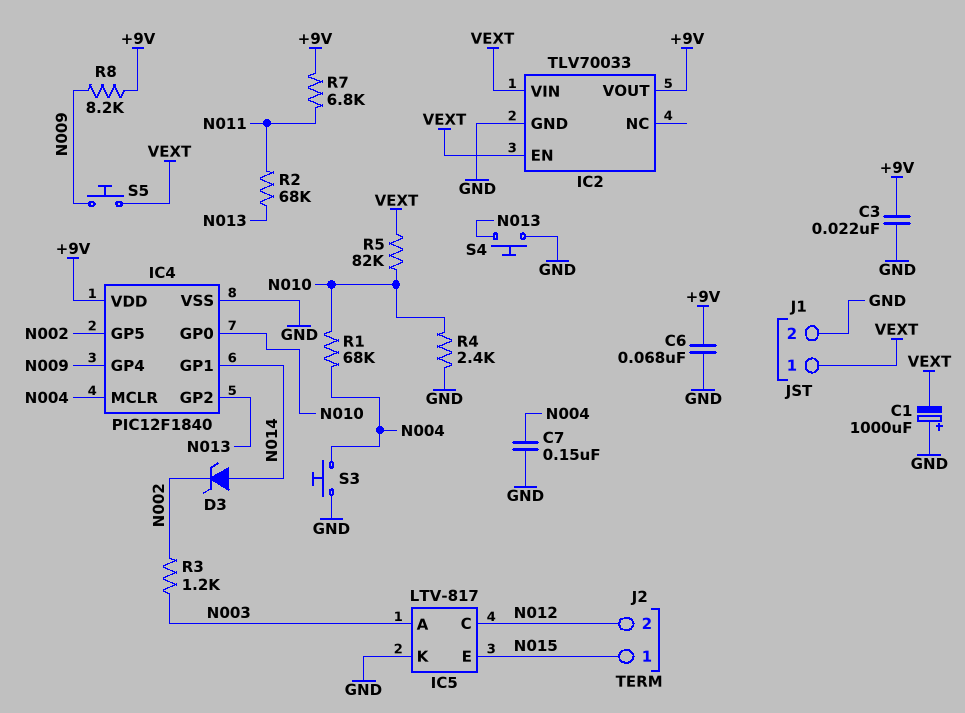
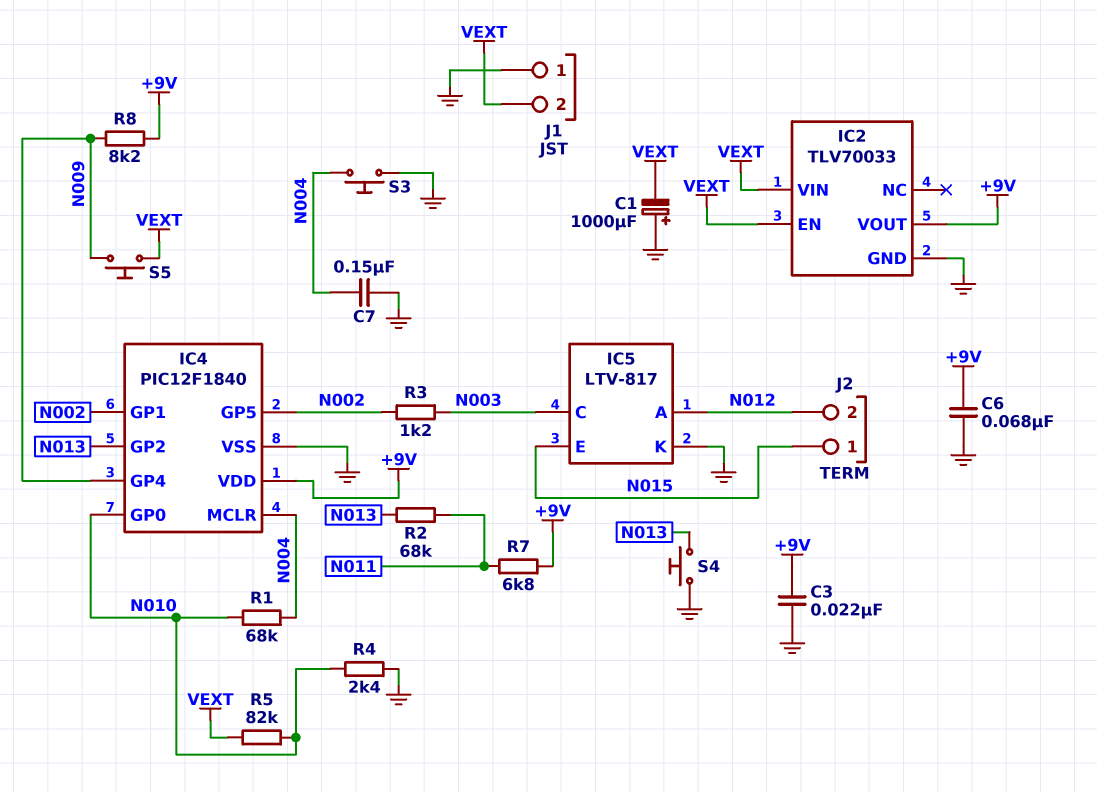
D3: zener (A N014, K N002) -> none
IC4 pin GP1: N014 -> N002
IC5 pin A: N003 -> N012
IC5 pin C: N012 -> N003
J1 pin 1: VEXT -> GND
J1 pin 2: GND -> VEXT

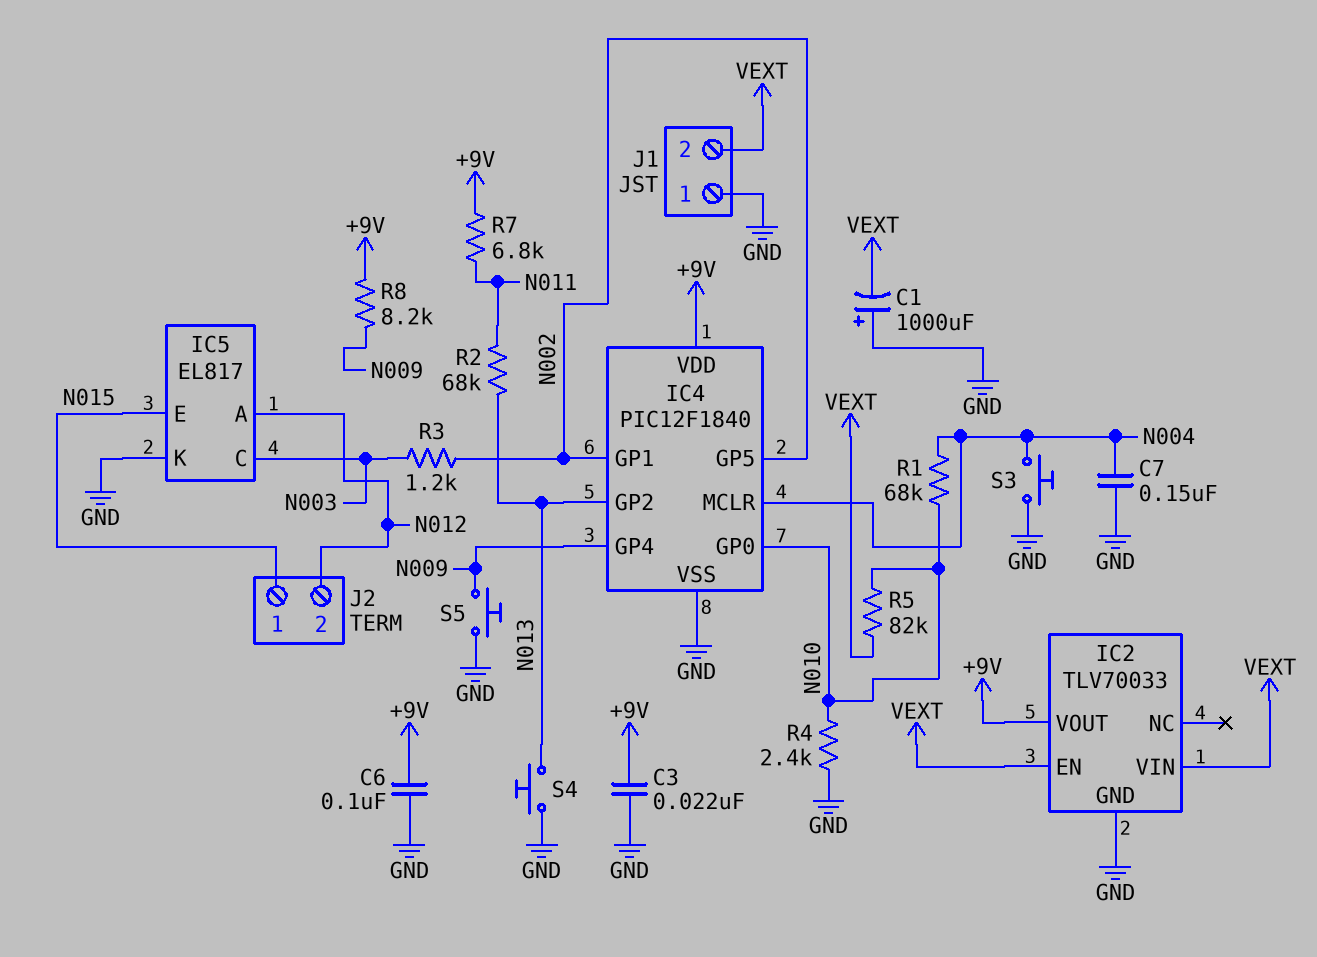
C6: 68nF (+9V, GND) -> 100nF (+9V, GND)
IC5: LTV-817 -> EL817
S5: button (N009, VEXT) -> button (GND, N009)

